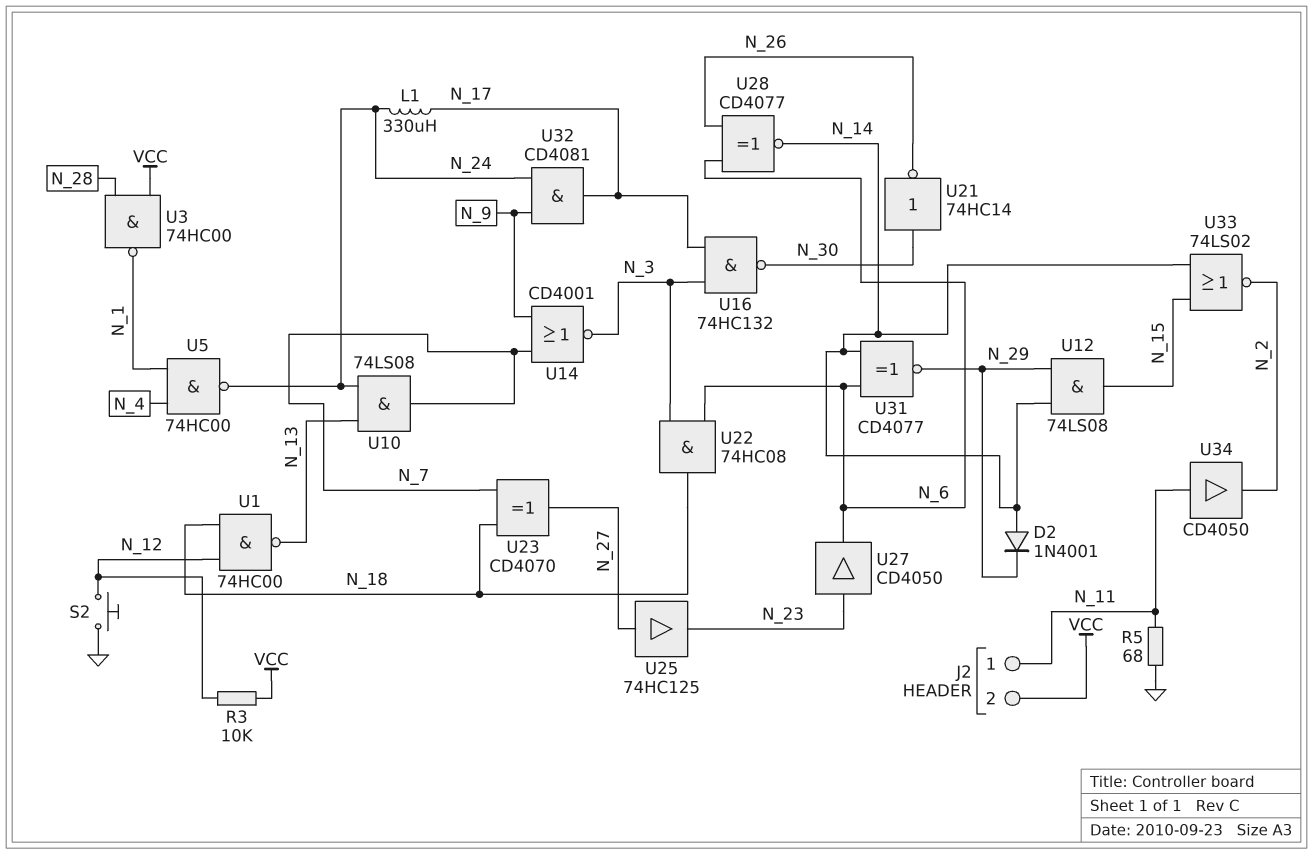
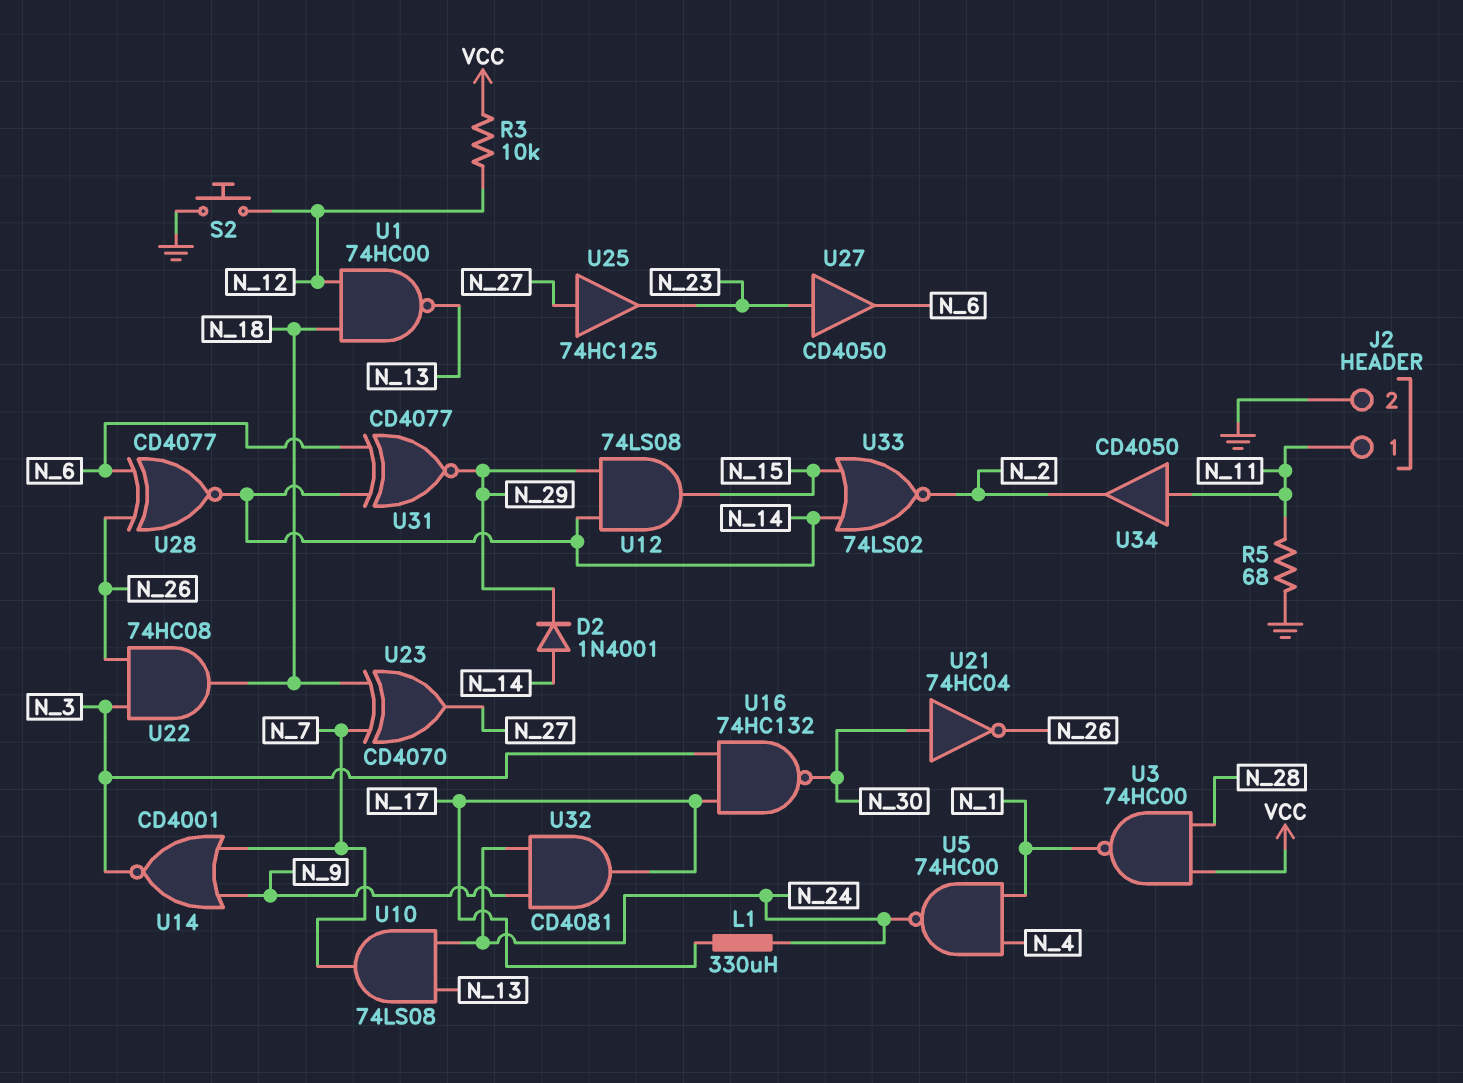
J2 pin 2: VCC -> GND
U21: NOT 74HC14 (in N_30, out N_26) -> NOT 74HC04 (in N_30, out N_26)
U22: AND 74HC08 (in N_3, in N_6, out N_18) -> AND 74HC08 (in N_3, in N_26, out N_18)

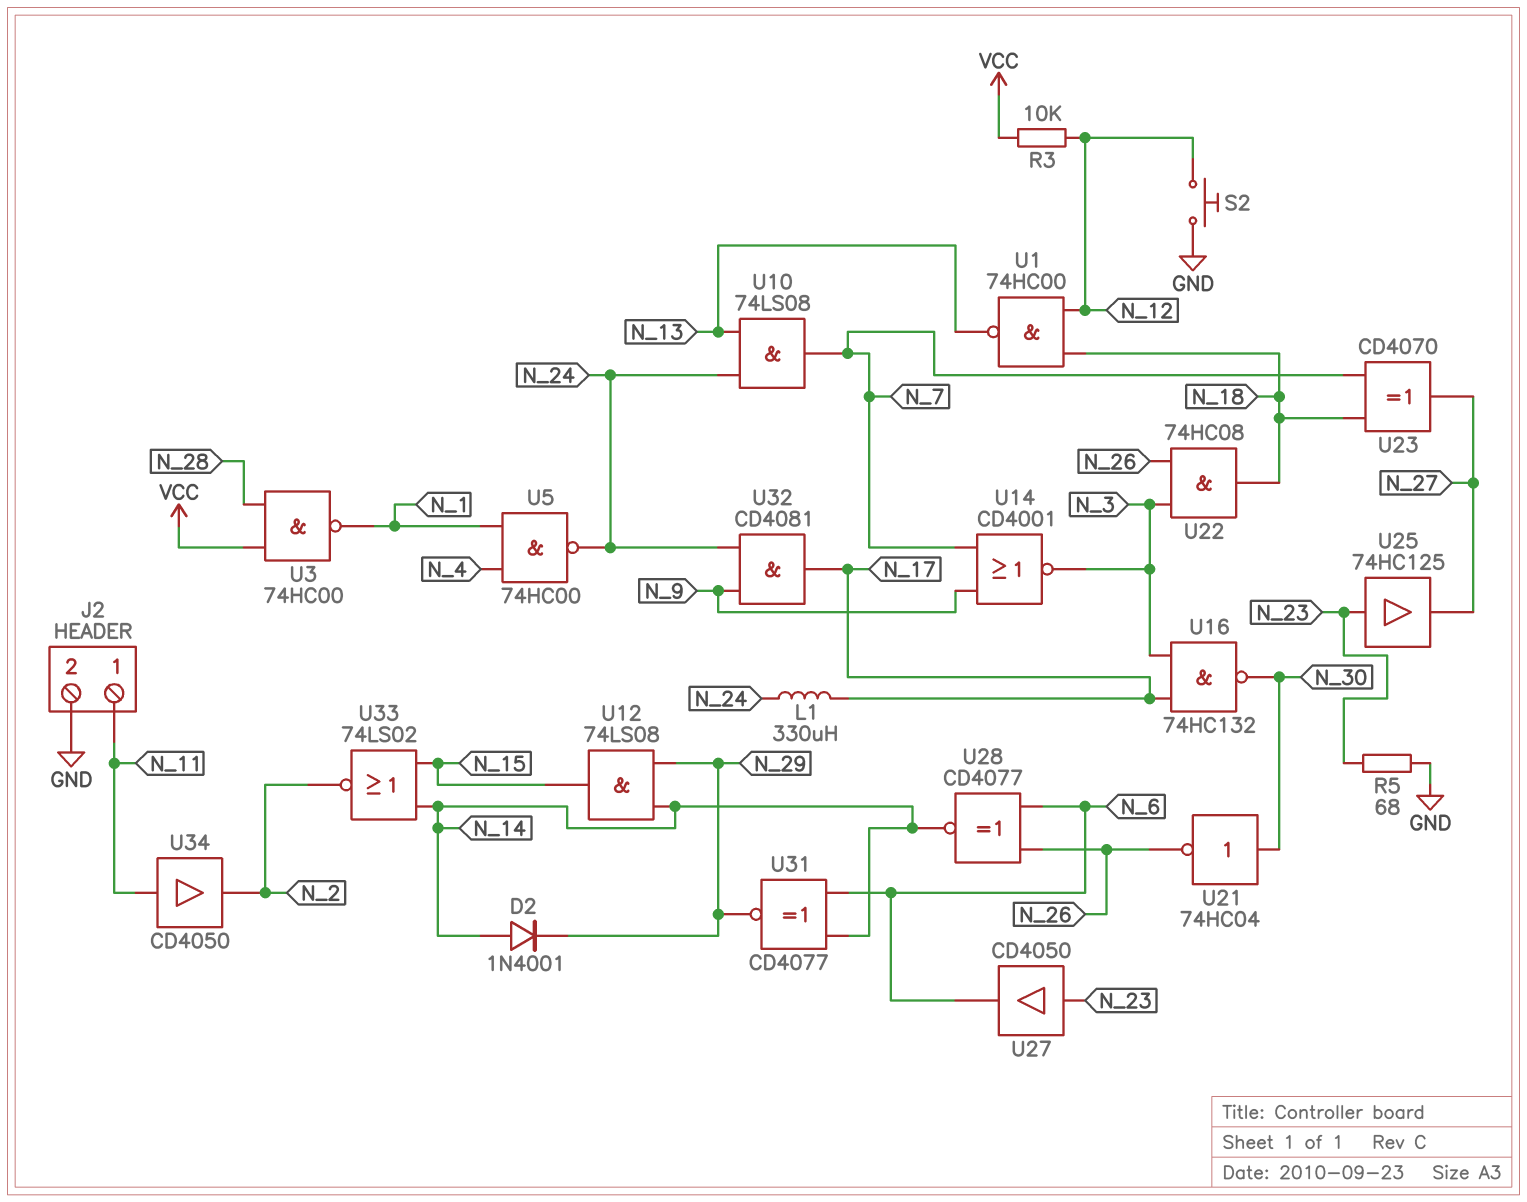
R5: 68 (GND, N_11) -> 68 (GND, N_23)
U25: buffer 74HC125 (in N_27, out N_23) -> buffer 74HC125 (in N_23, out N_27)

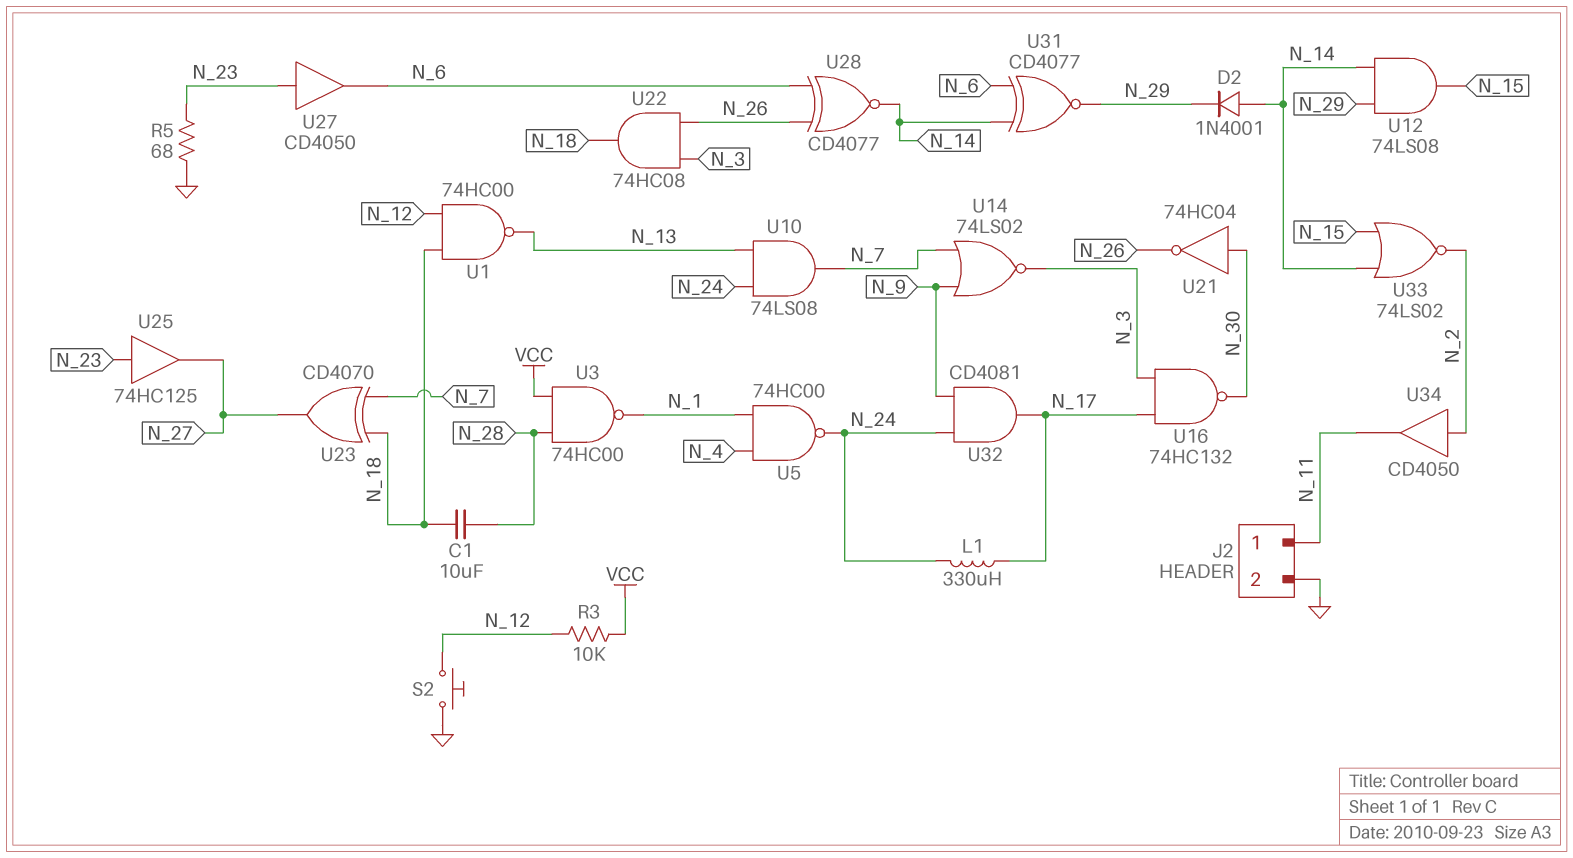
C1: none -> 10uF (N_18, N_28)
U14: NOR CD4001 (in N_7, in N_9, out N_3) -> NOR 74LS02 (in N_7, in N_9, out N_3)
U34: buffer CD4050 (in N_11, out N_2) -> buffer CD4050 (in N_2, out N_11)

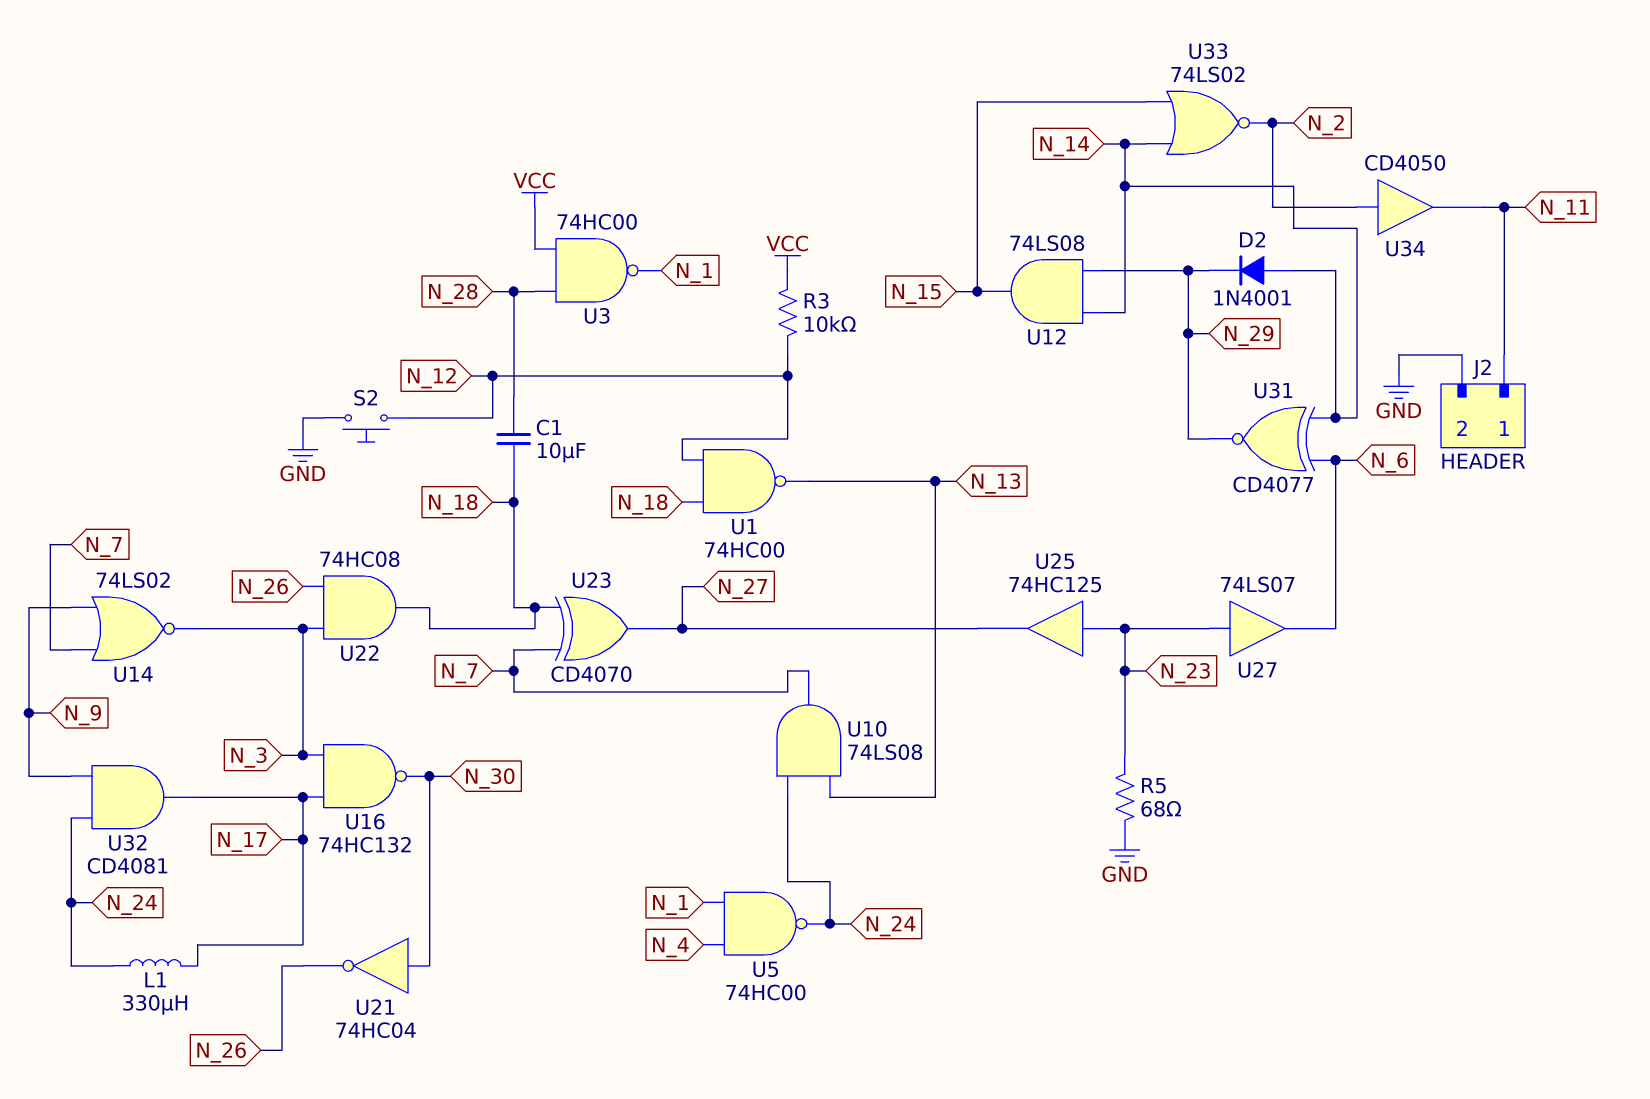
U27: buffer CD4050 (in N_23, out N_6) -> buffer 74LS07 (in N_23, out N_6)
U28: XNOR CD4077 (in N_6, in N_26, out N_14) -> none

